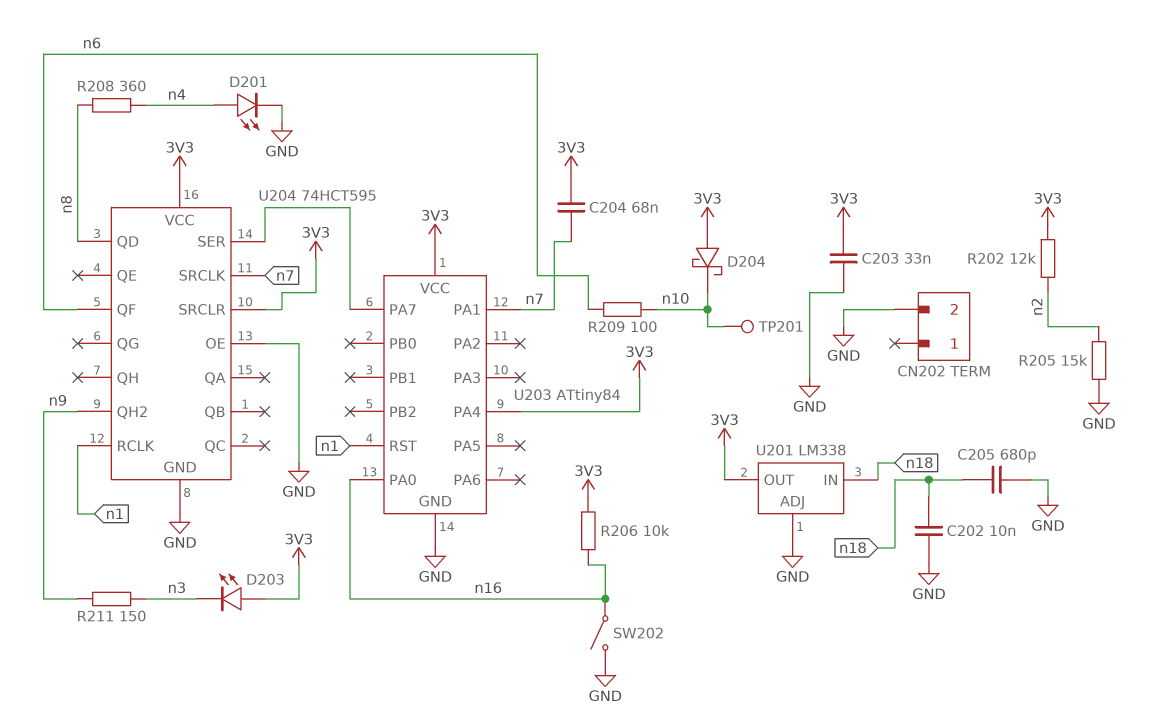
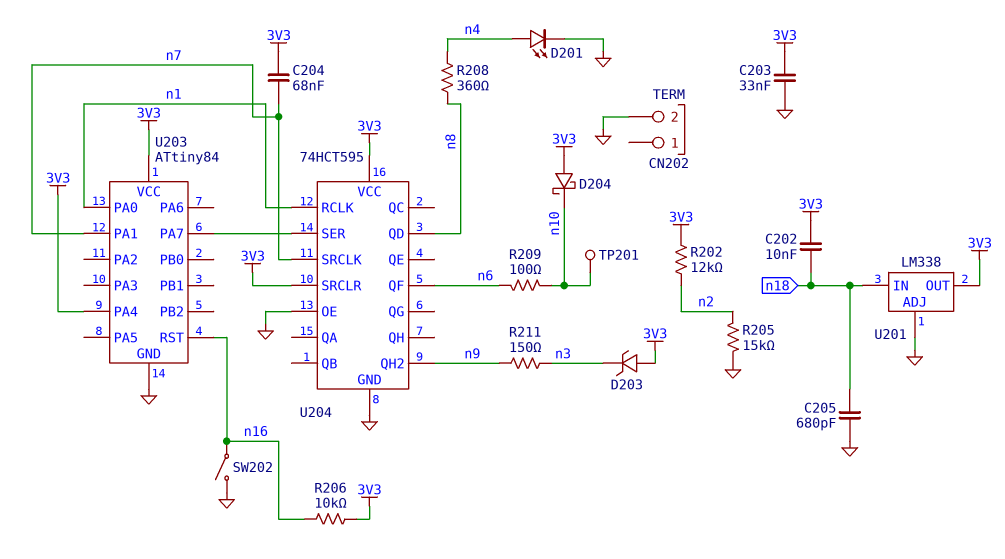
C202: 10nF (GND, n18) -> 10nF (3V3, n18)
D203: LED (A 3V3, K n3) -> zener (A 3V3, K n3)
U203 pin PA0: n16 -> n1
U203 pin RST: n1 -> n16

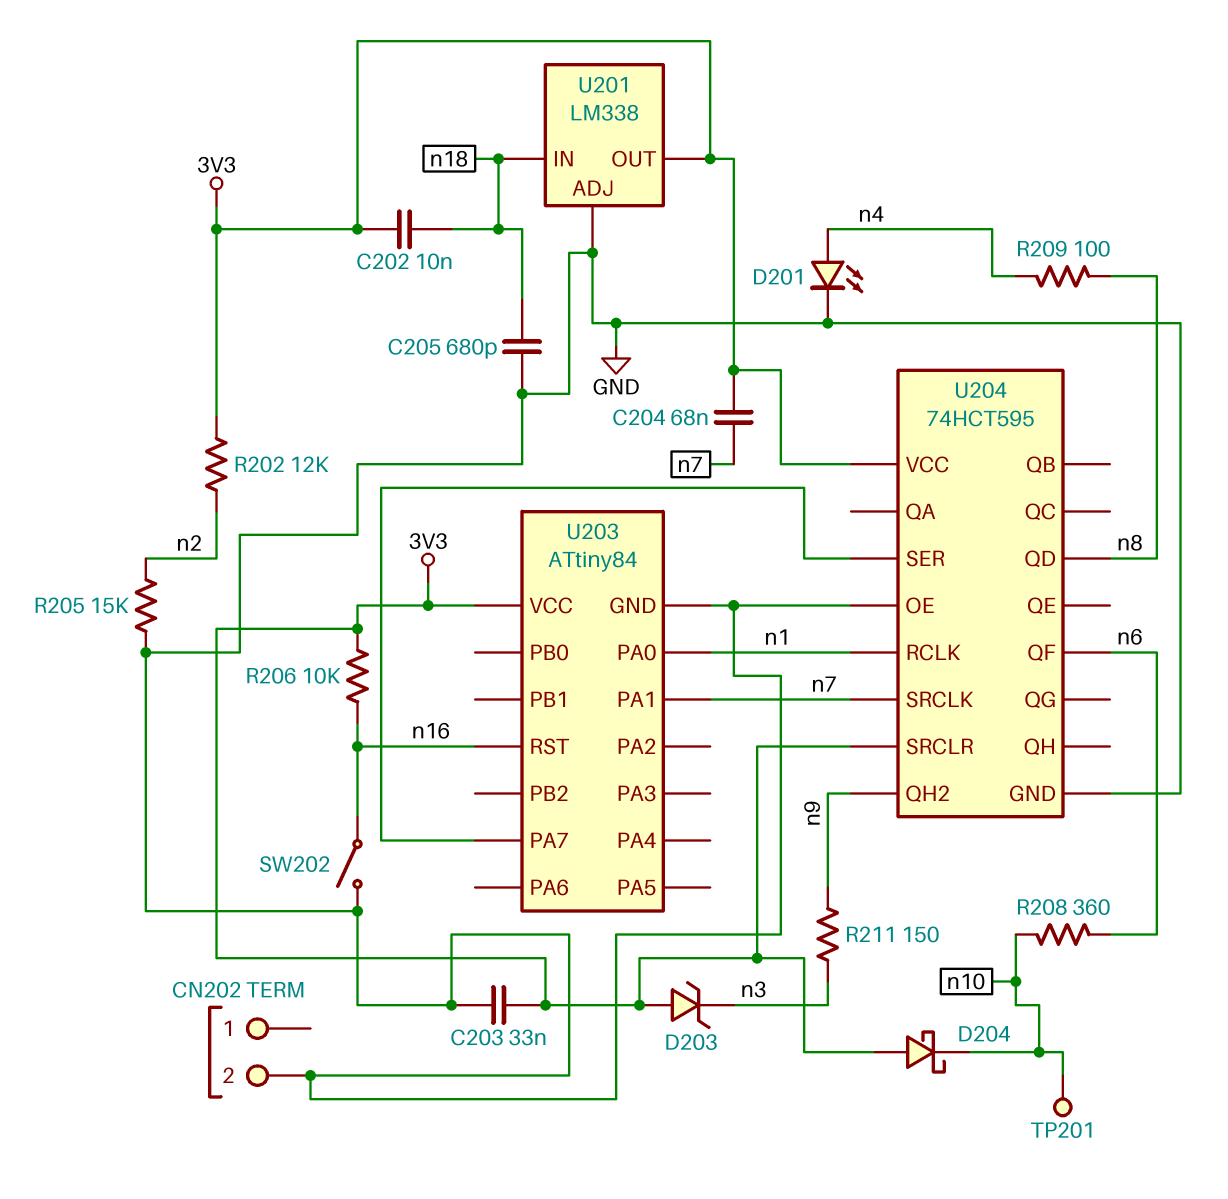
R208: 360 (n4, n8) -> 360 (n6, n10)
R209: 100 (n6, n10) -> 100 (n4, n8)
U203 pin PA4: 3V3 -> none

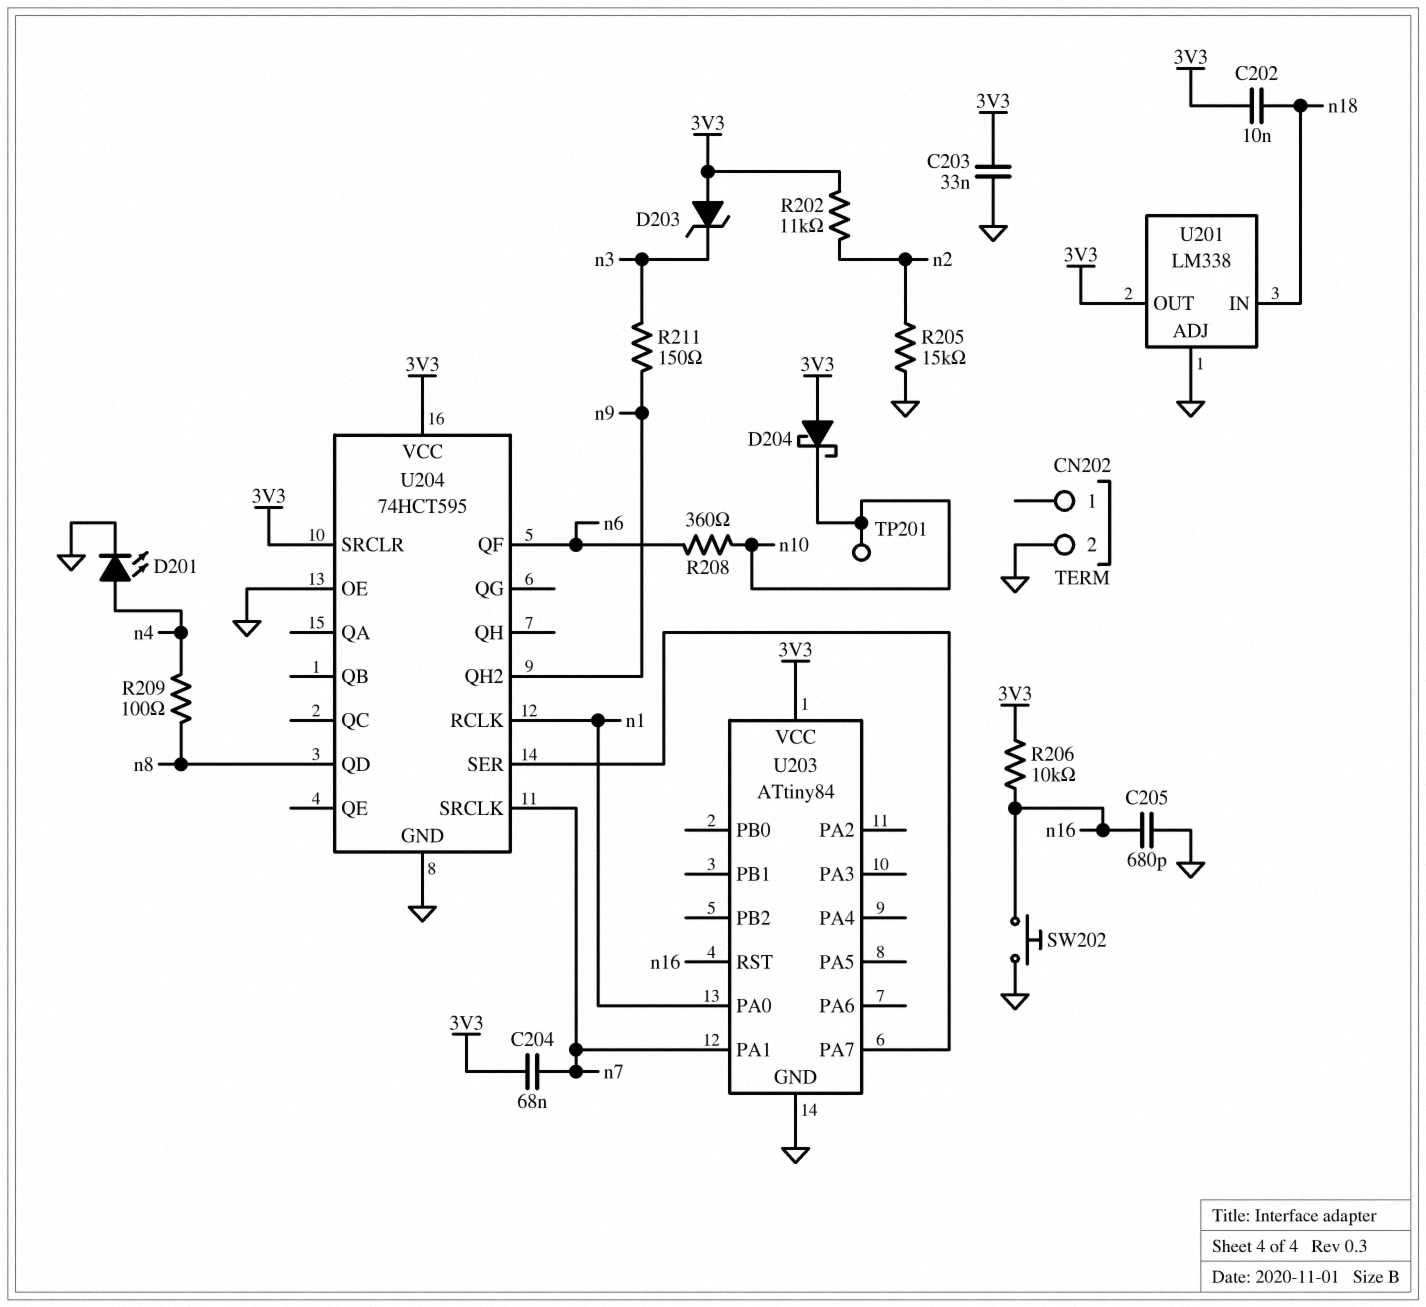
C205: 680pF (GND, n18) -> 680pF (GND, n16)
R202: 12k (3V3, n2) -> 11k (3V3, n2)
SW202: switch (GND, n16) -> button (GND, n16)

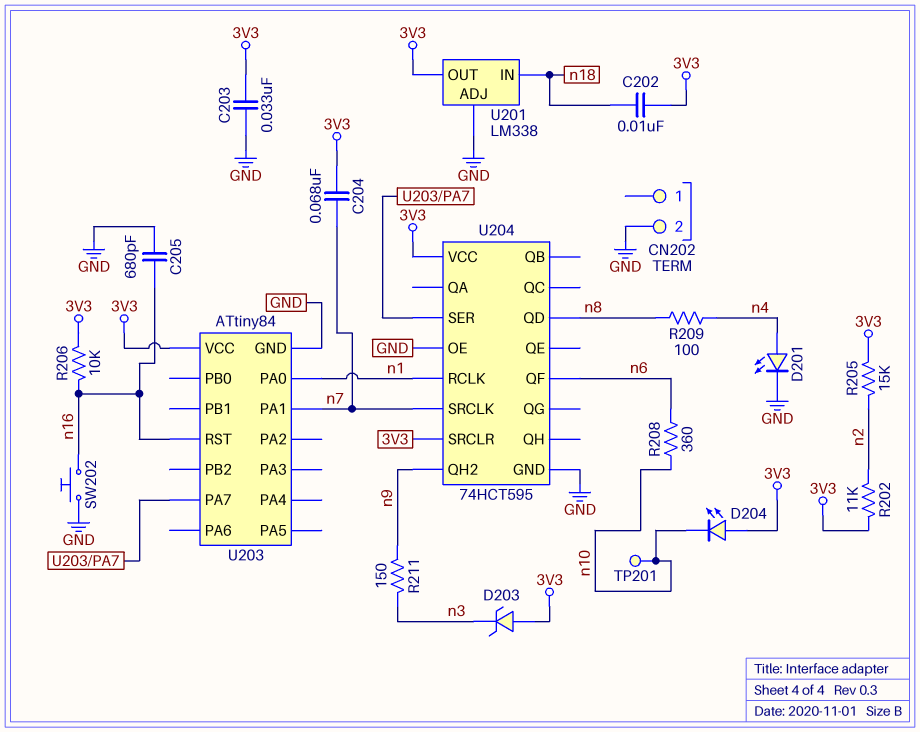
D204: schottky (A 3V3, K n10) -> LED (A 3V3, K n10)
R205: 15k (GND, n2) -> 15k (3V3, n2)

